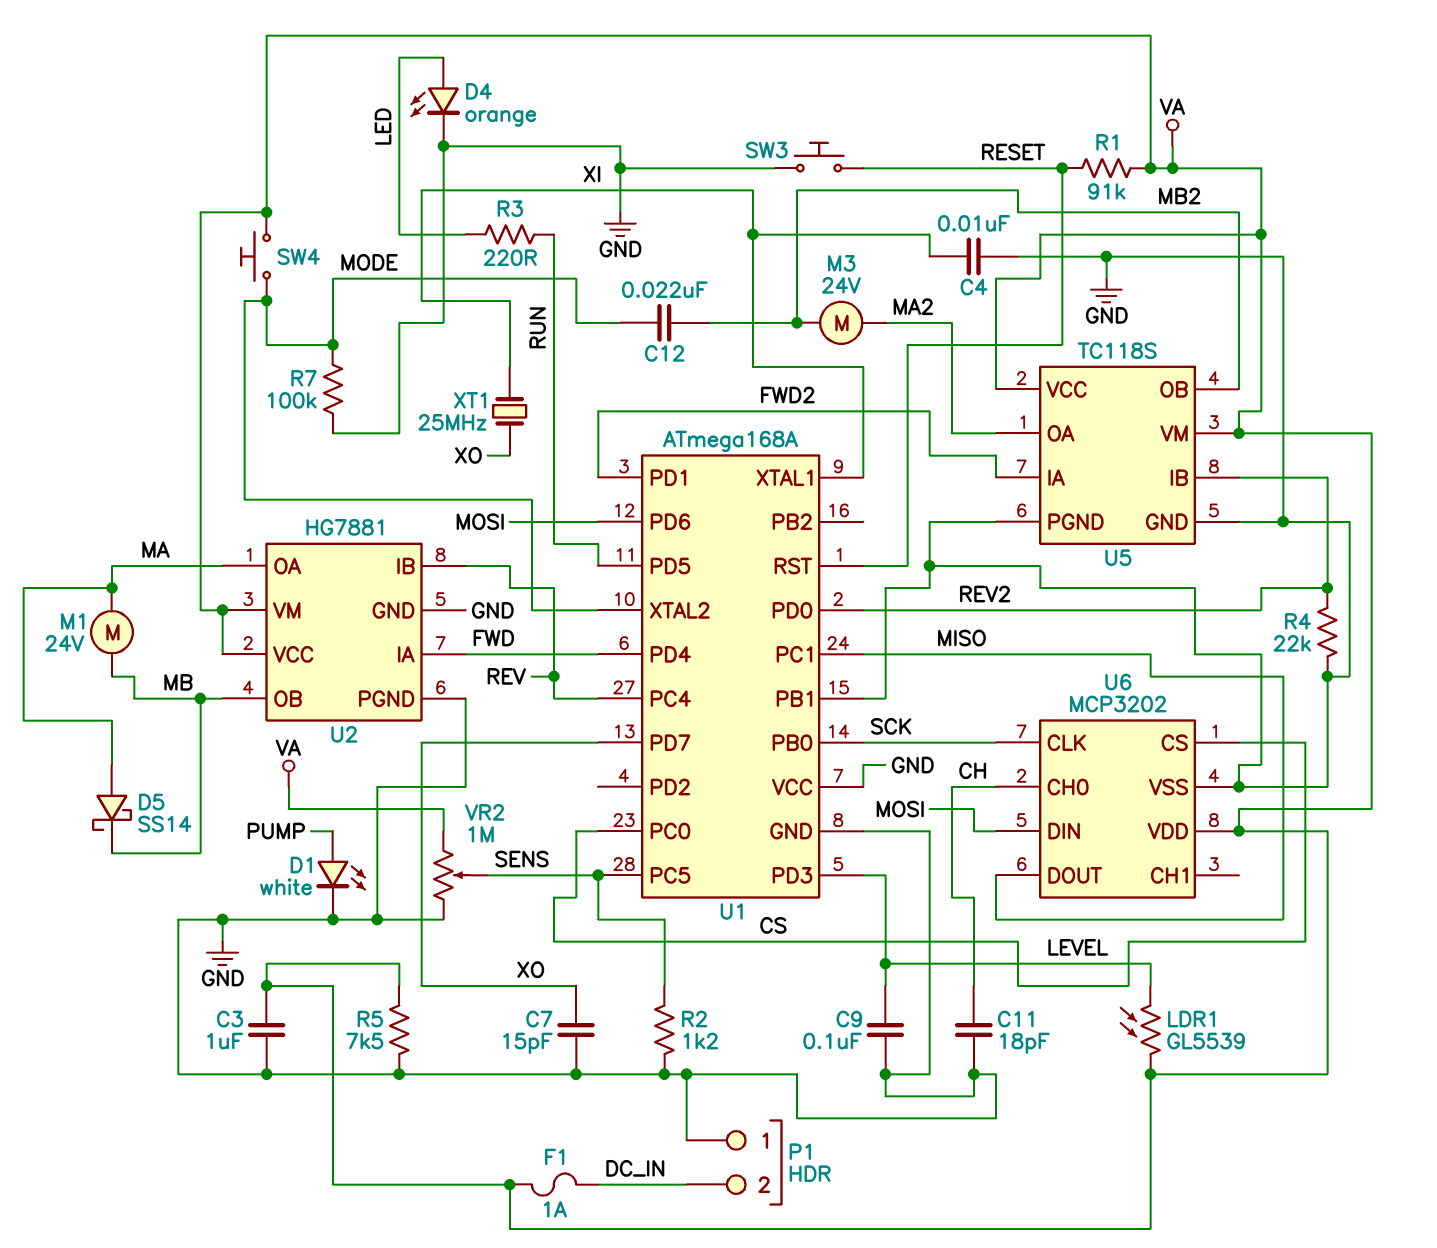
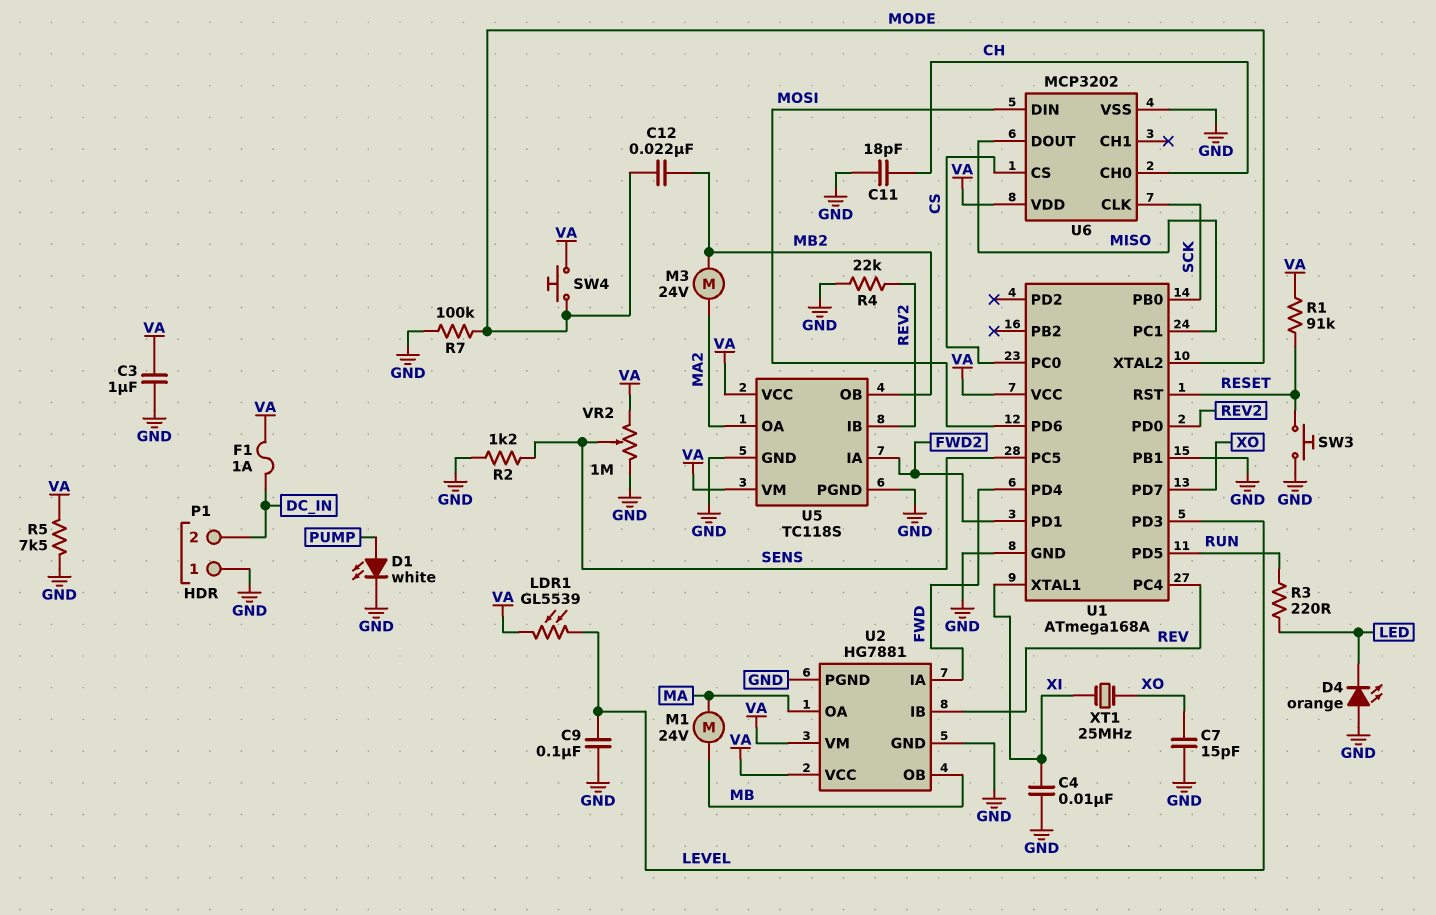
D4: LED orange (A LED, K GND) -> LED orange (A GND, K LED)
D5: schottky SS14 (A MA, K MB) -> none
U1 pin VCC: GND -> VA

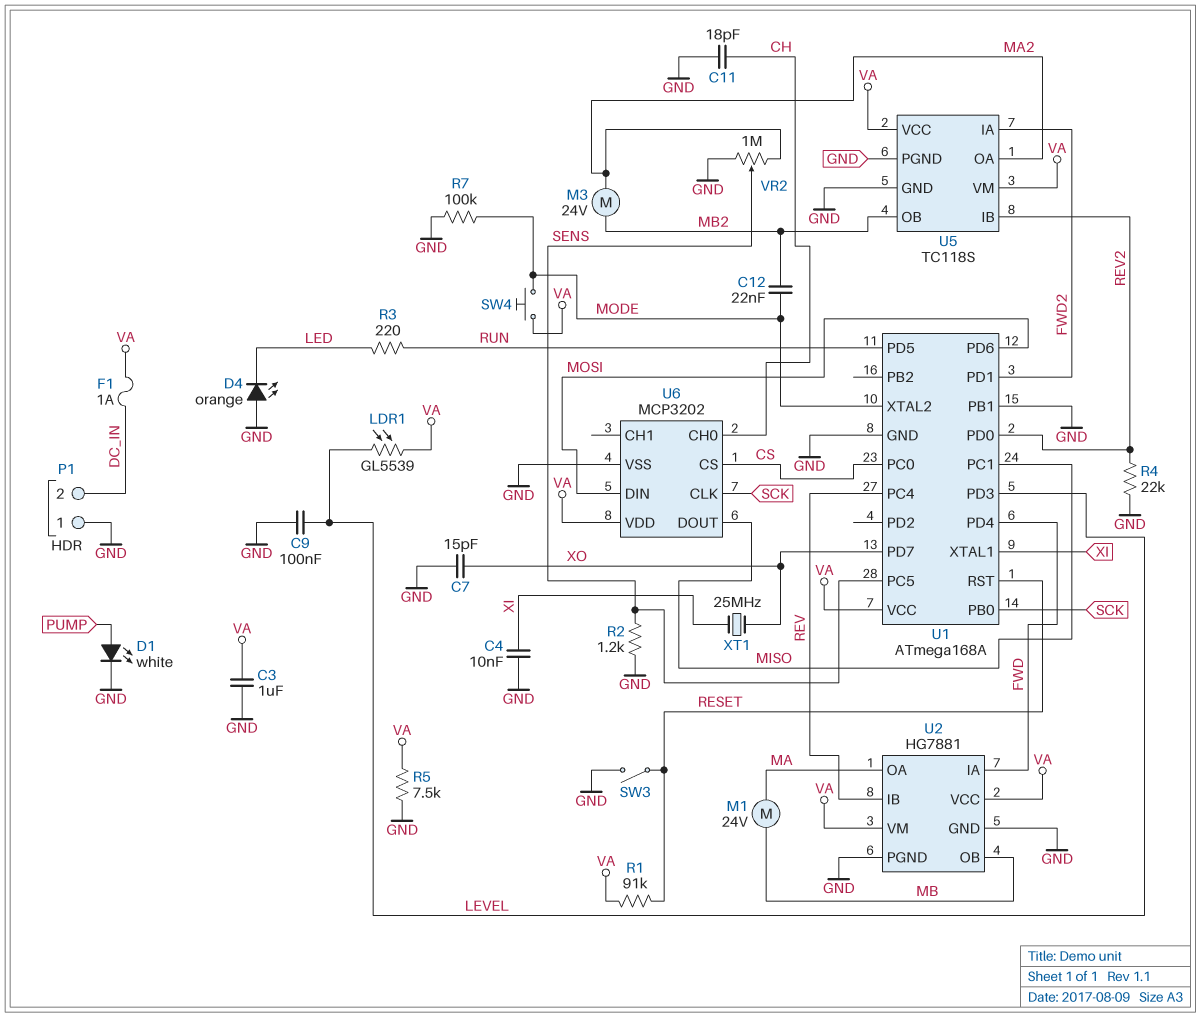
SW3: button (GND, RESET) -> switch (GND, RESET)
VR2: 1M (GND, VA, wiper SENS) -> 1M (GND, MA2, wiper SENS)

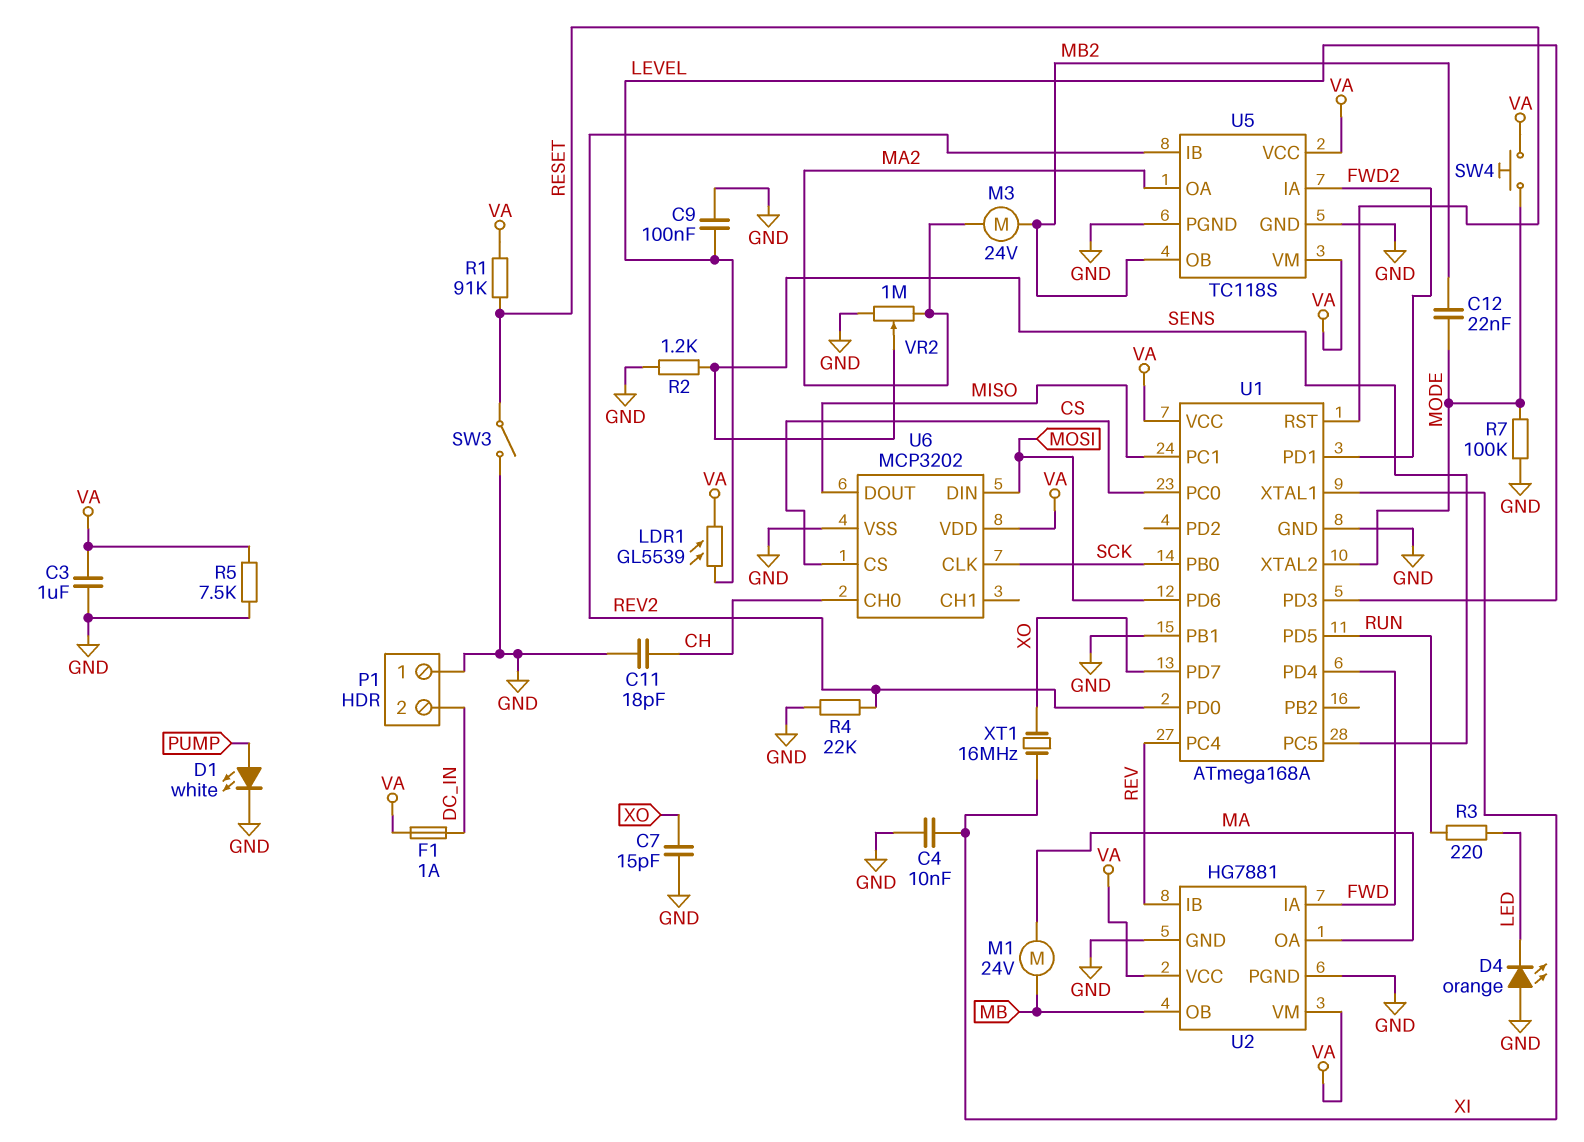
XT1: 25MHz (XI, XO) -> 16MHz (XI, XO)

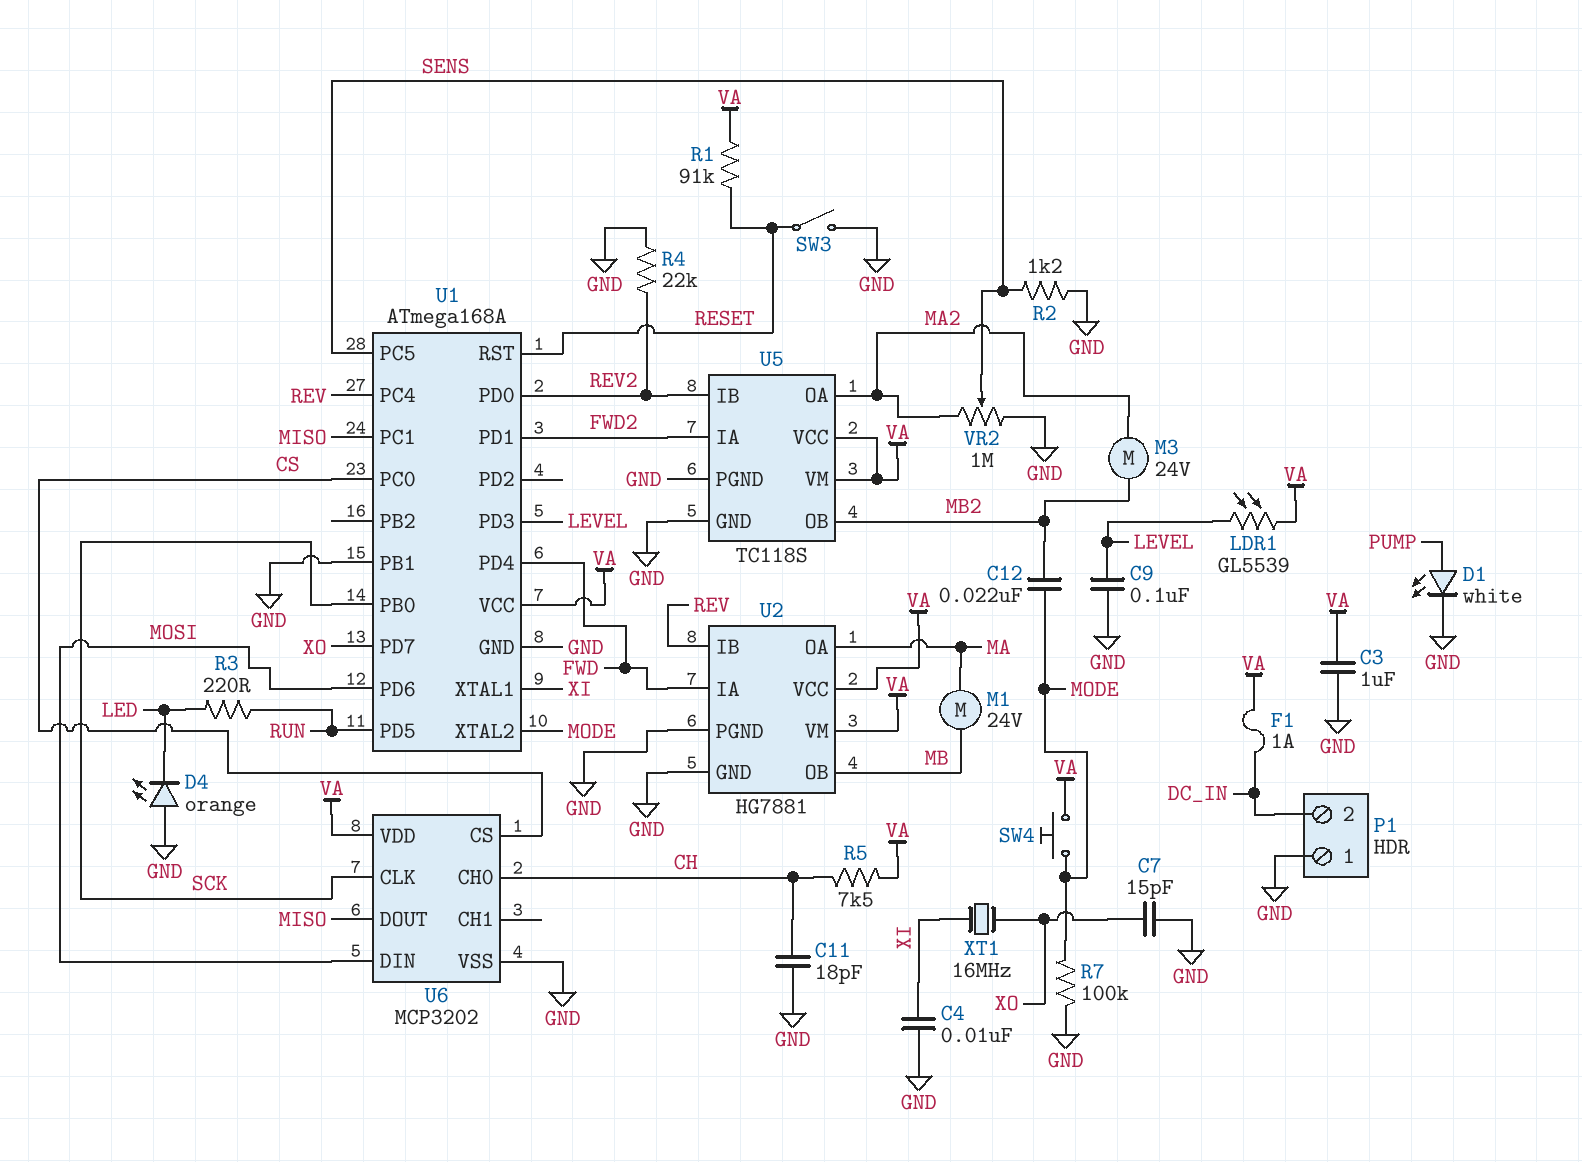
R5: 7.5k (GND, VA) -> 7.5k (CH, VA)

